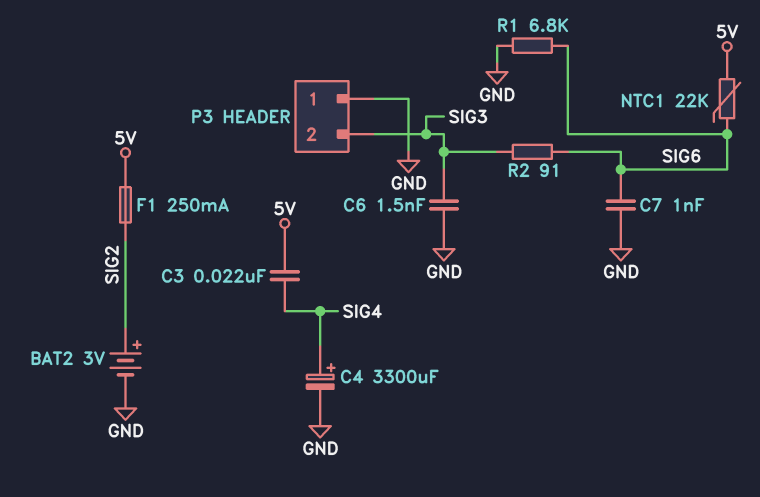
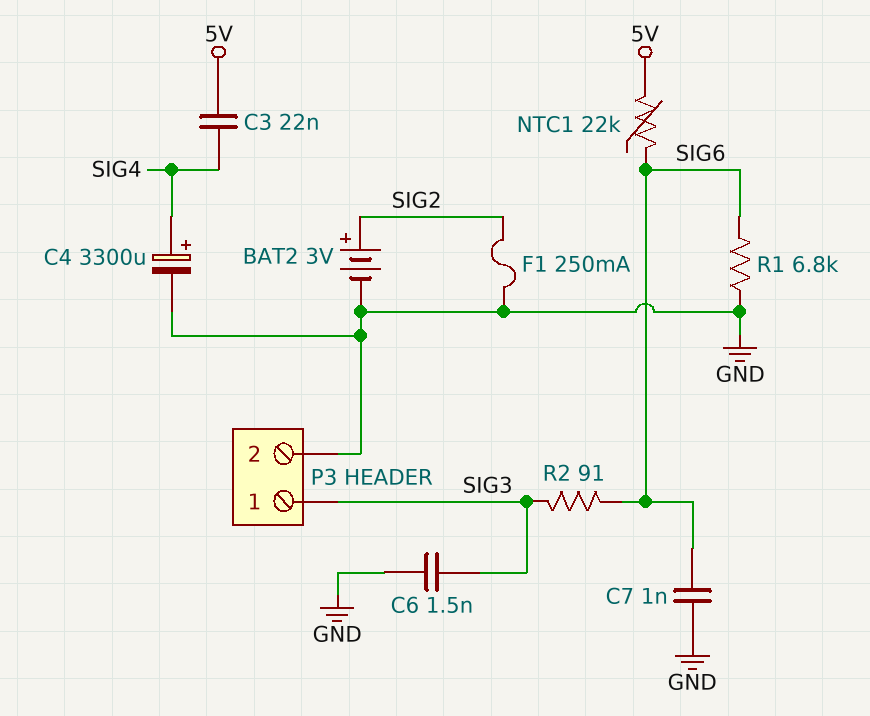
F1: 250mA (5V, SIG2) -> 250mA (GND, SIG2)
P3 pin 1: GND -> SIG3
P3 pin 2: SIG3 -> GND

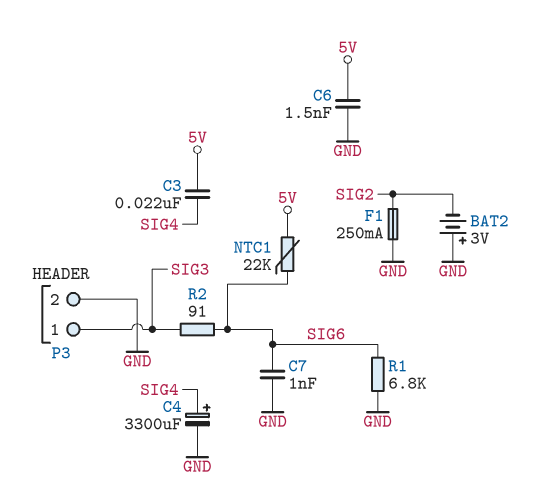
BAT2: 3V (plus SIG2, minus GND) -> 3V (plus GND, minus SIG2)
C6: 1.5nF (GND, SIG3) -> 1.5nF (5V, GND)

